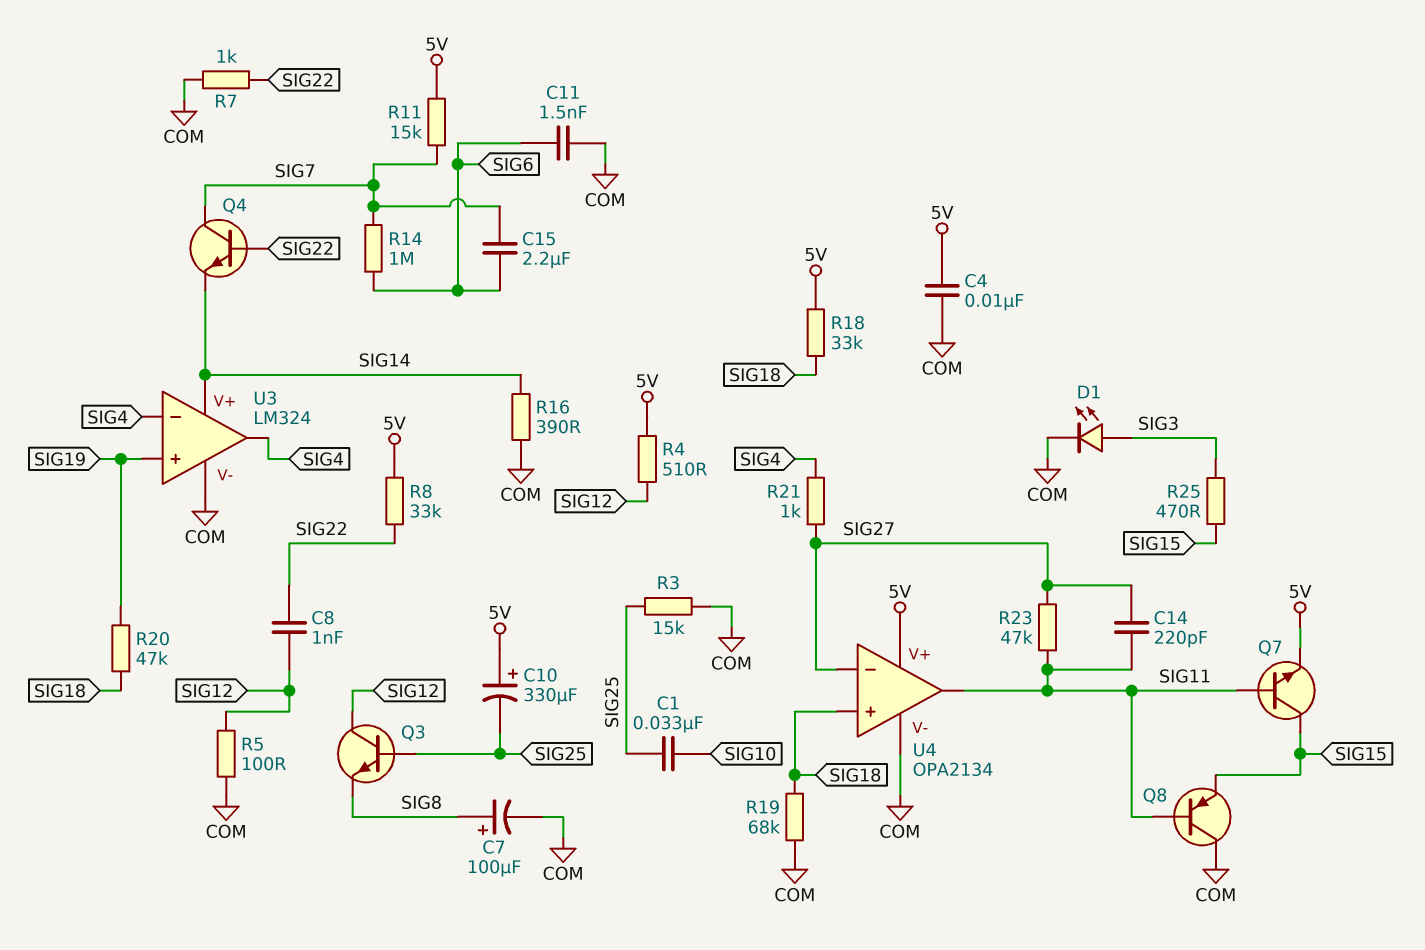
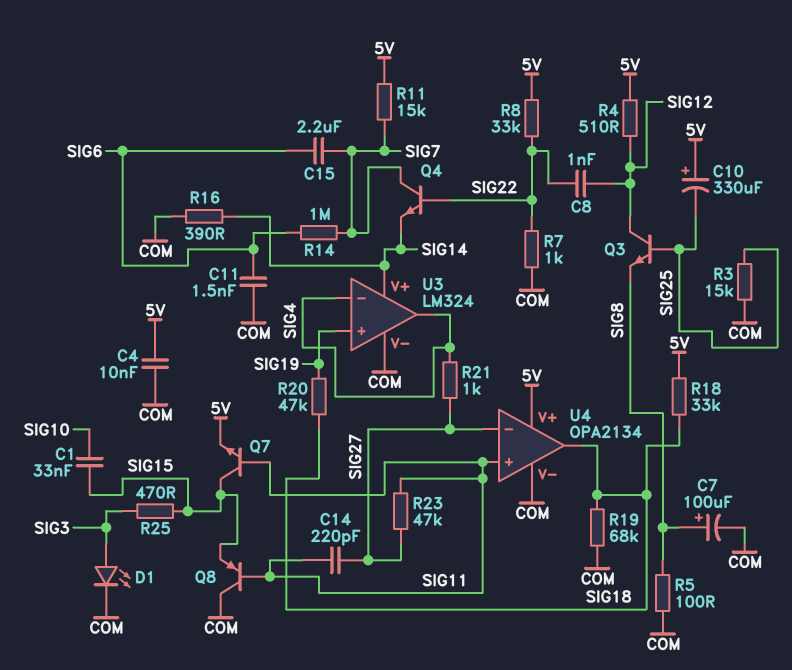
C1: 33nF (SIG10, SIG25) -> 33nF (SIG10, SIG15)
R5: 100 (COM, SIG12) -> 100 (COM, SIG8)
U4 pin in+: SIG18 -> SIG11
U4 pin out: SIG11 -> SIG18

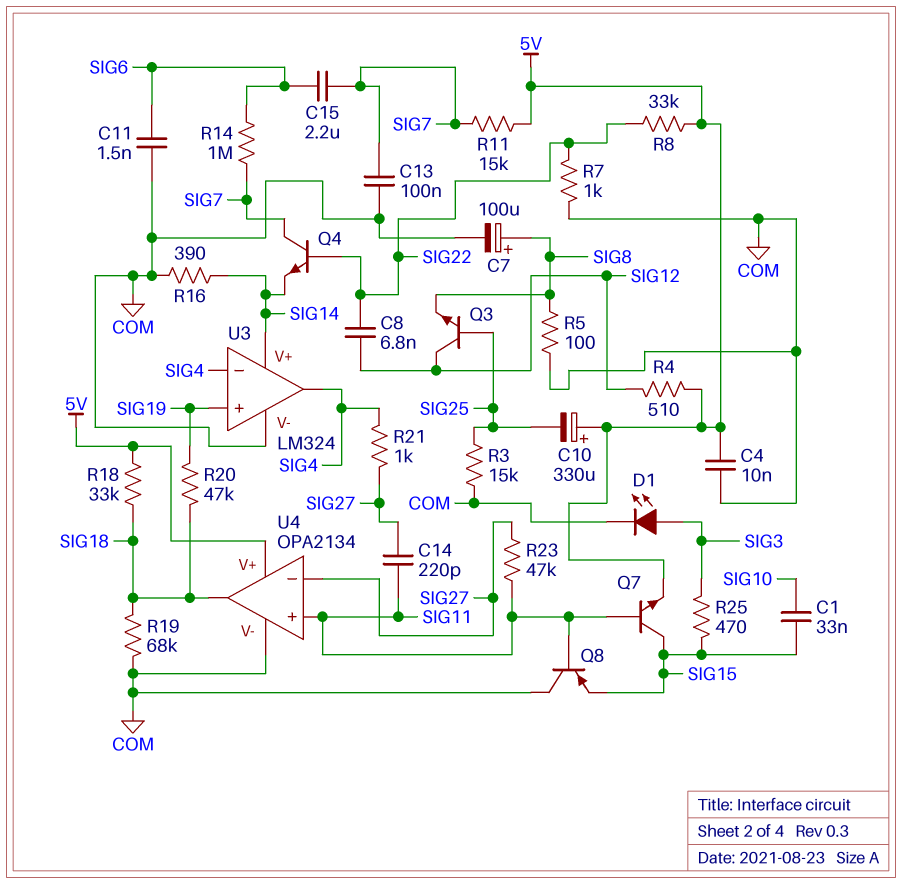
C8: 1nF (SIG12, SIG22) -> 6.8nF (SIG12, SIG22)
C13: none -> 100nF (COM, SIG7)

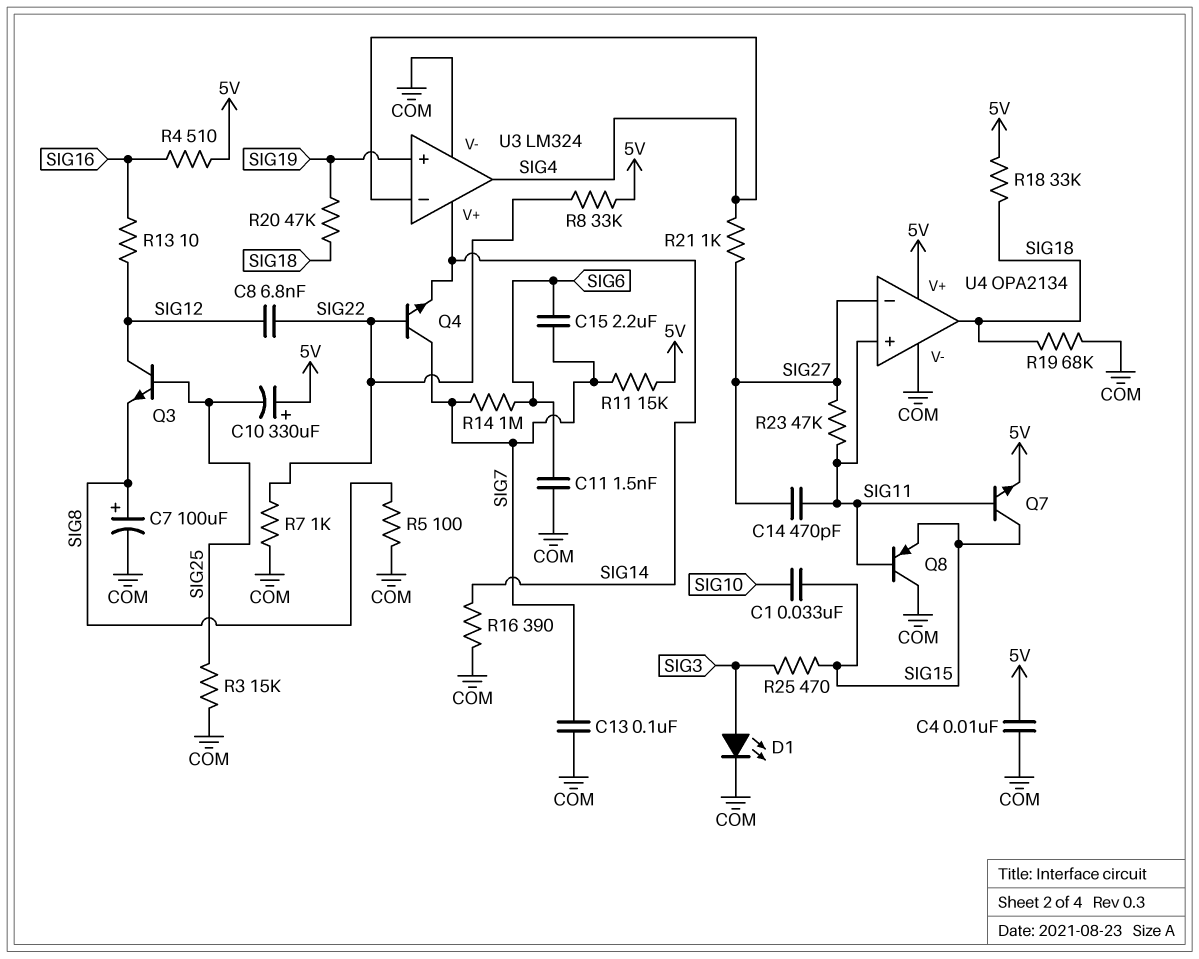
C14: 220pF (SIG11, SIG27) -> 470pF (SIG11, SIG27)
R4: 510 (5V, SIG12) -> 510 (5V, SIG16)
R13: none -> 10 (SIG12, SIG16)

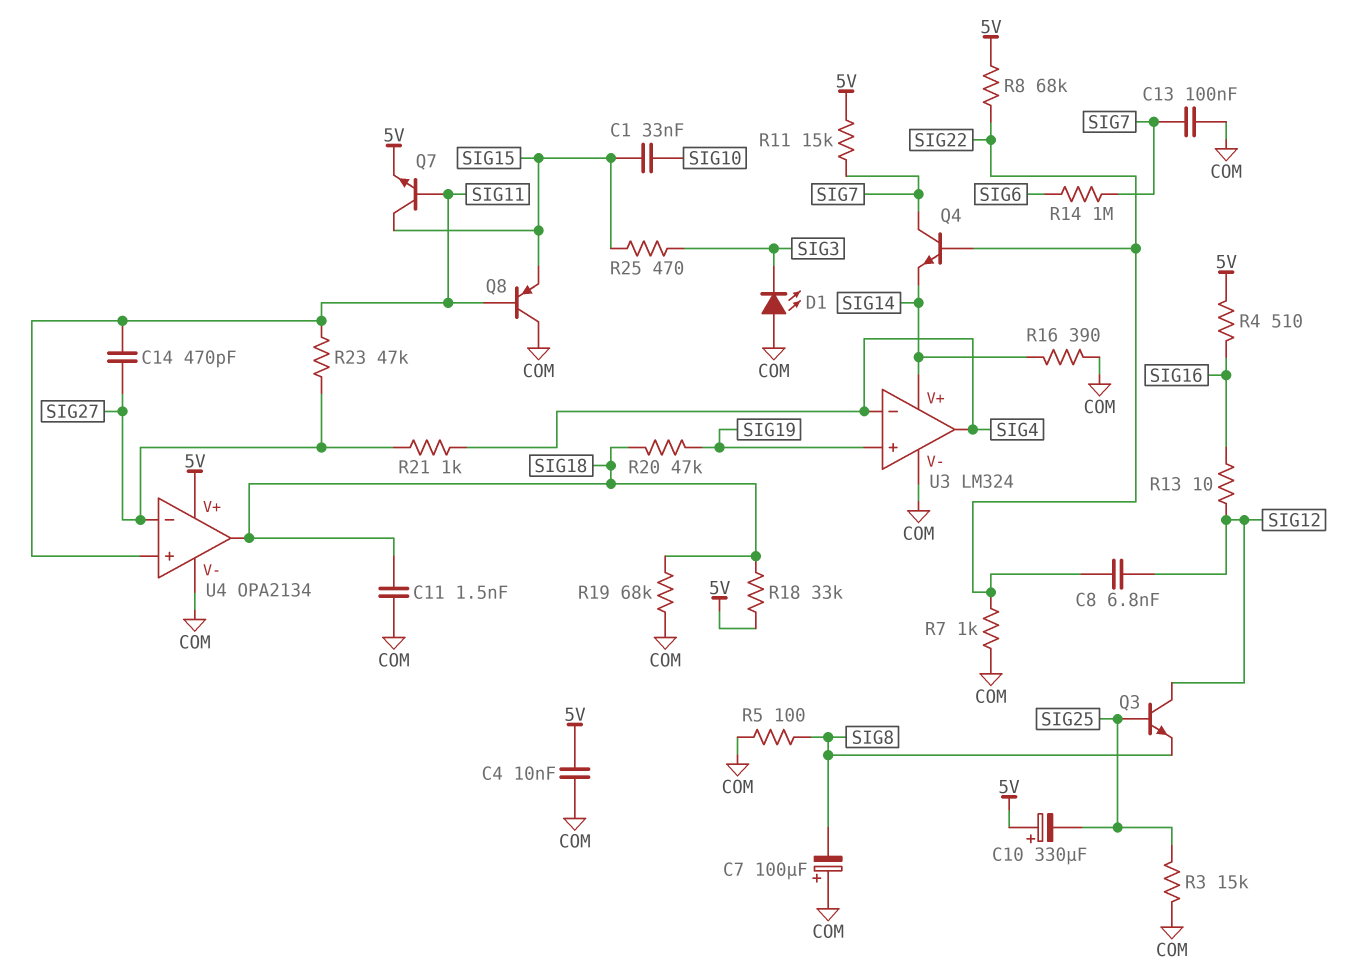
C7: 100uF (plus SIG8, minus COM) -> 100uF (plus COM, minus SIG8)
C11: 1.5nF (COM, SIG6) -> 1.5nF (COM, SIG18)
C15: 2.2uF (SIG6, SIG7) -> none
D1: LED (A SIG3, K COM) -> LED (A COM, K SIG3)
R8: 33k (5V, SIG22) -> 68k (5V, SIG22)

